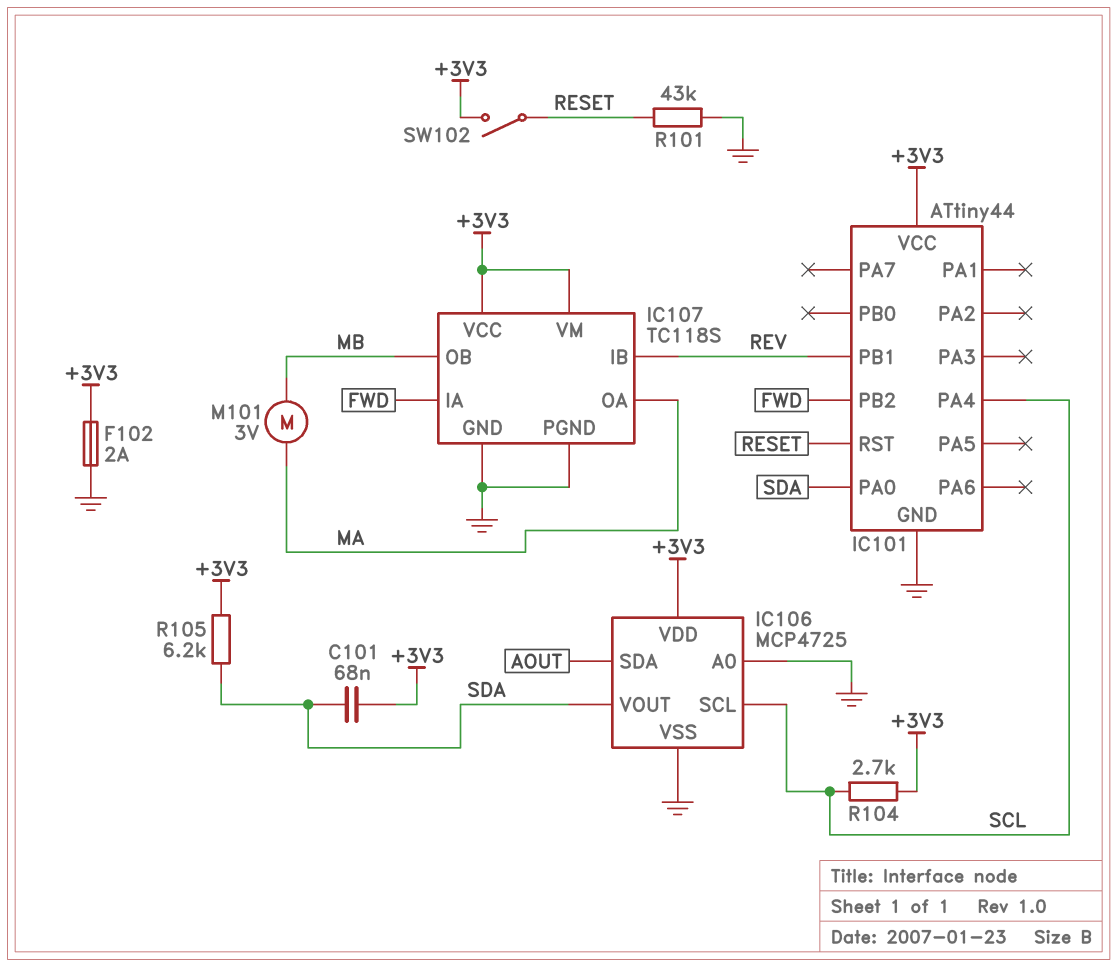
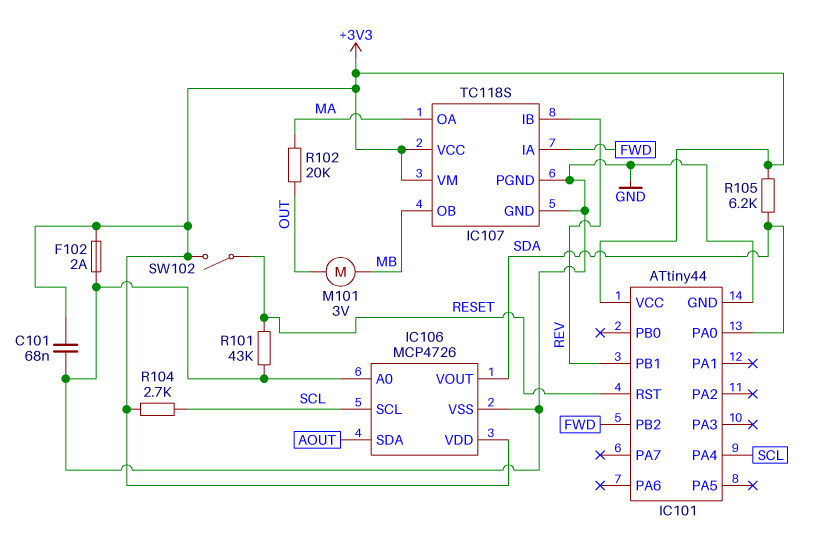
C101: 68nF (+3V3, SDA) -> 68nF (+3V3, GND)
IC106: MCP4725 -> MCP4726
M101: motor 3V (MA, MB) -> motor 3V (MB, OUT)
R102: none -> 20k (MA, OUT)

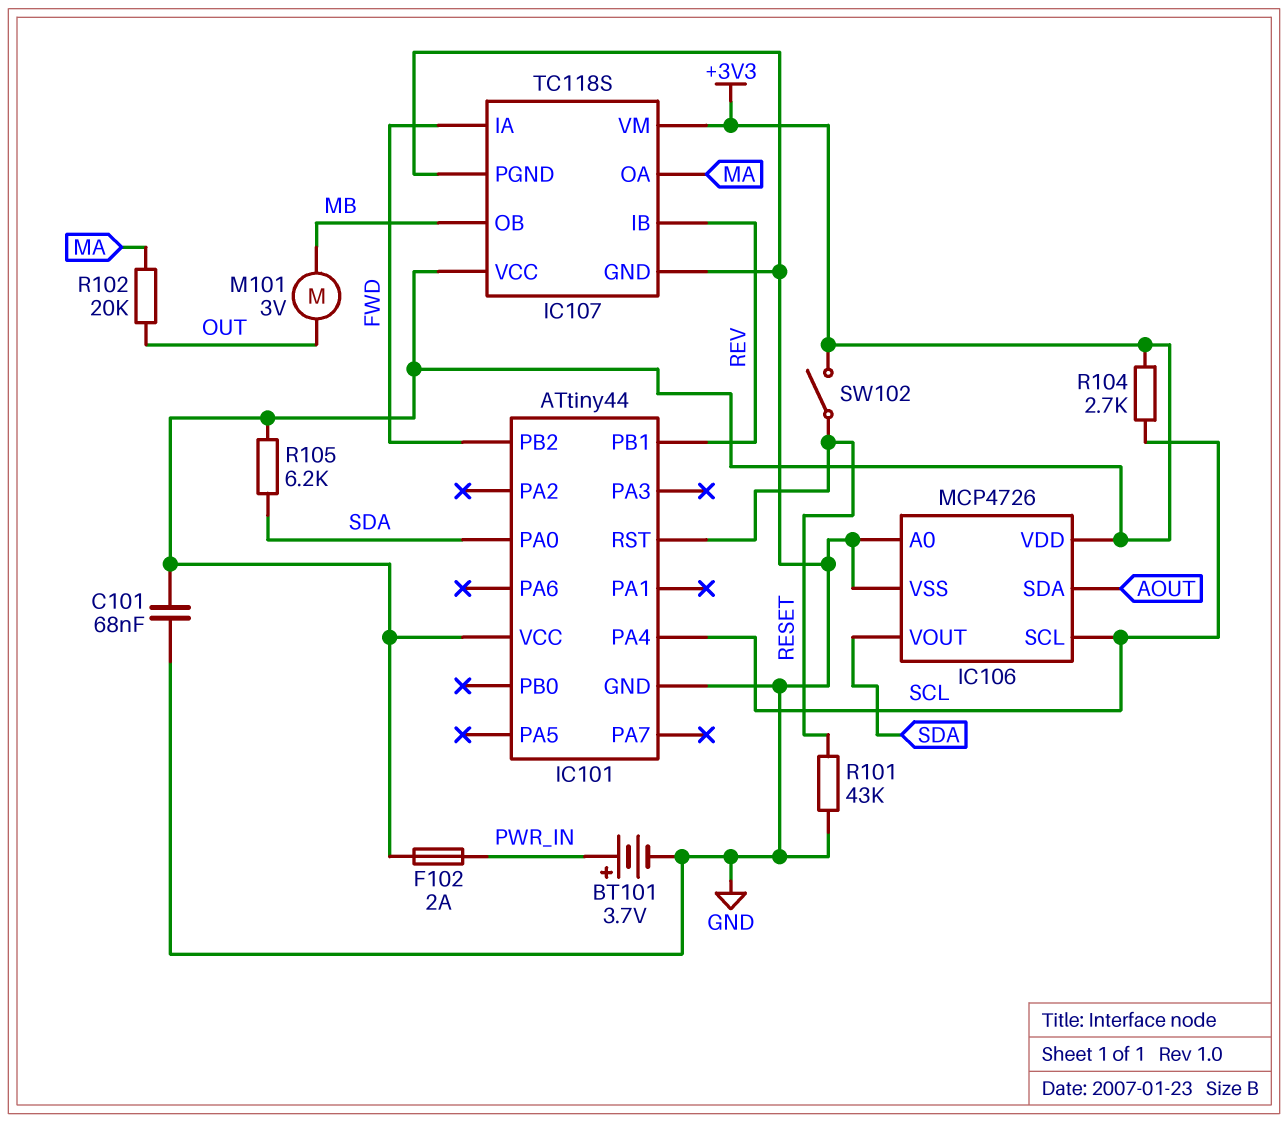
BT101: none -> 3.7V (plus PWR_IN, minus GND)
F102: 2A (+3V3, GND) -> 2A (+3V3, PWR_IN)

